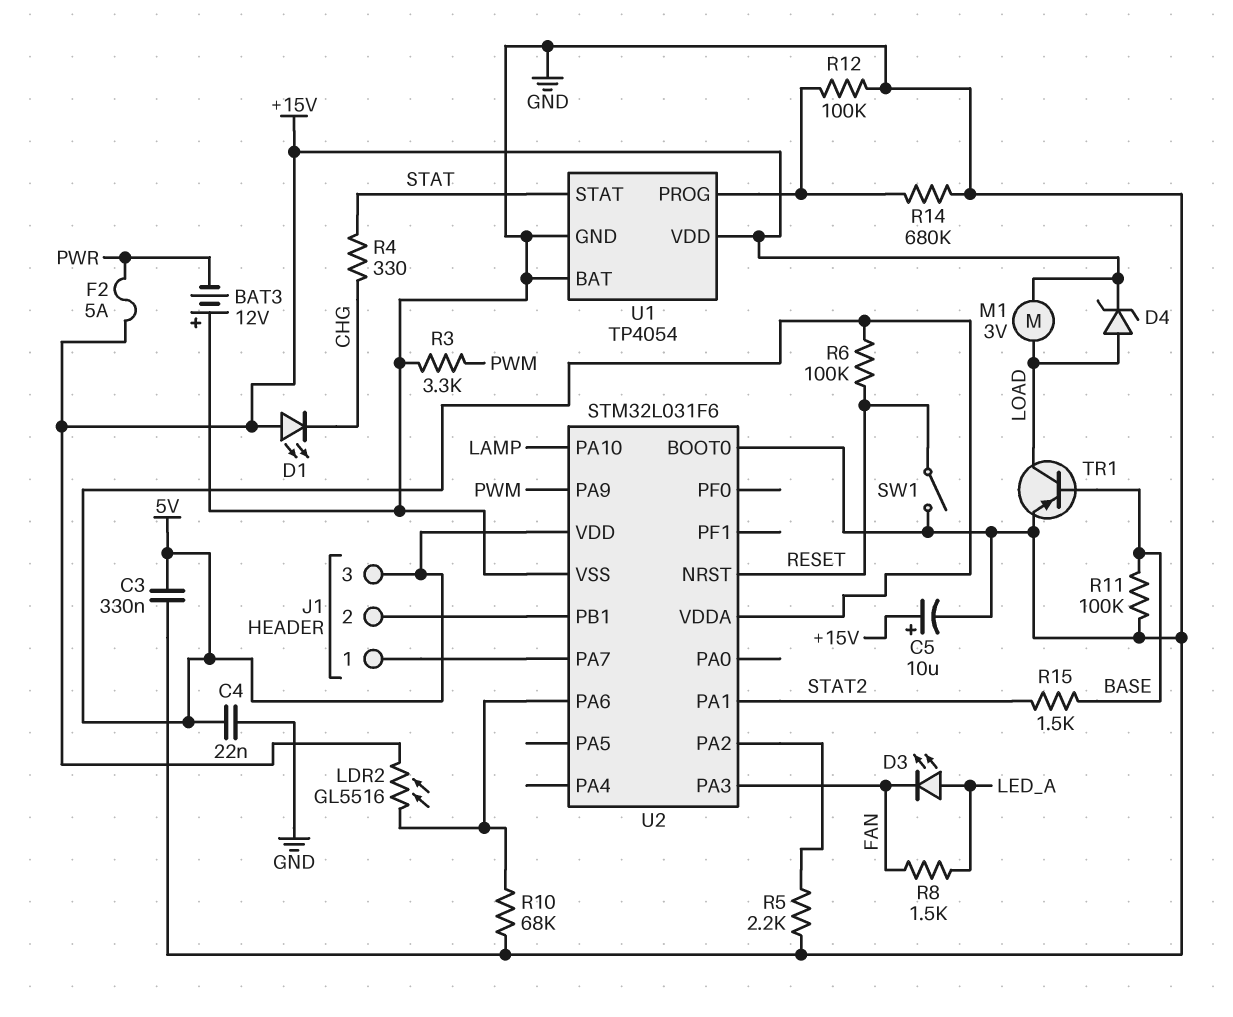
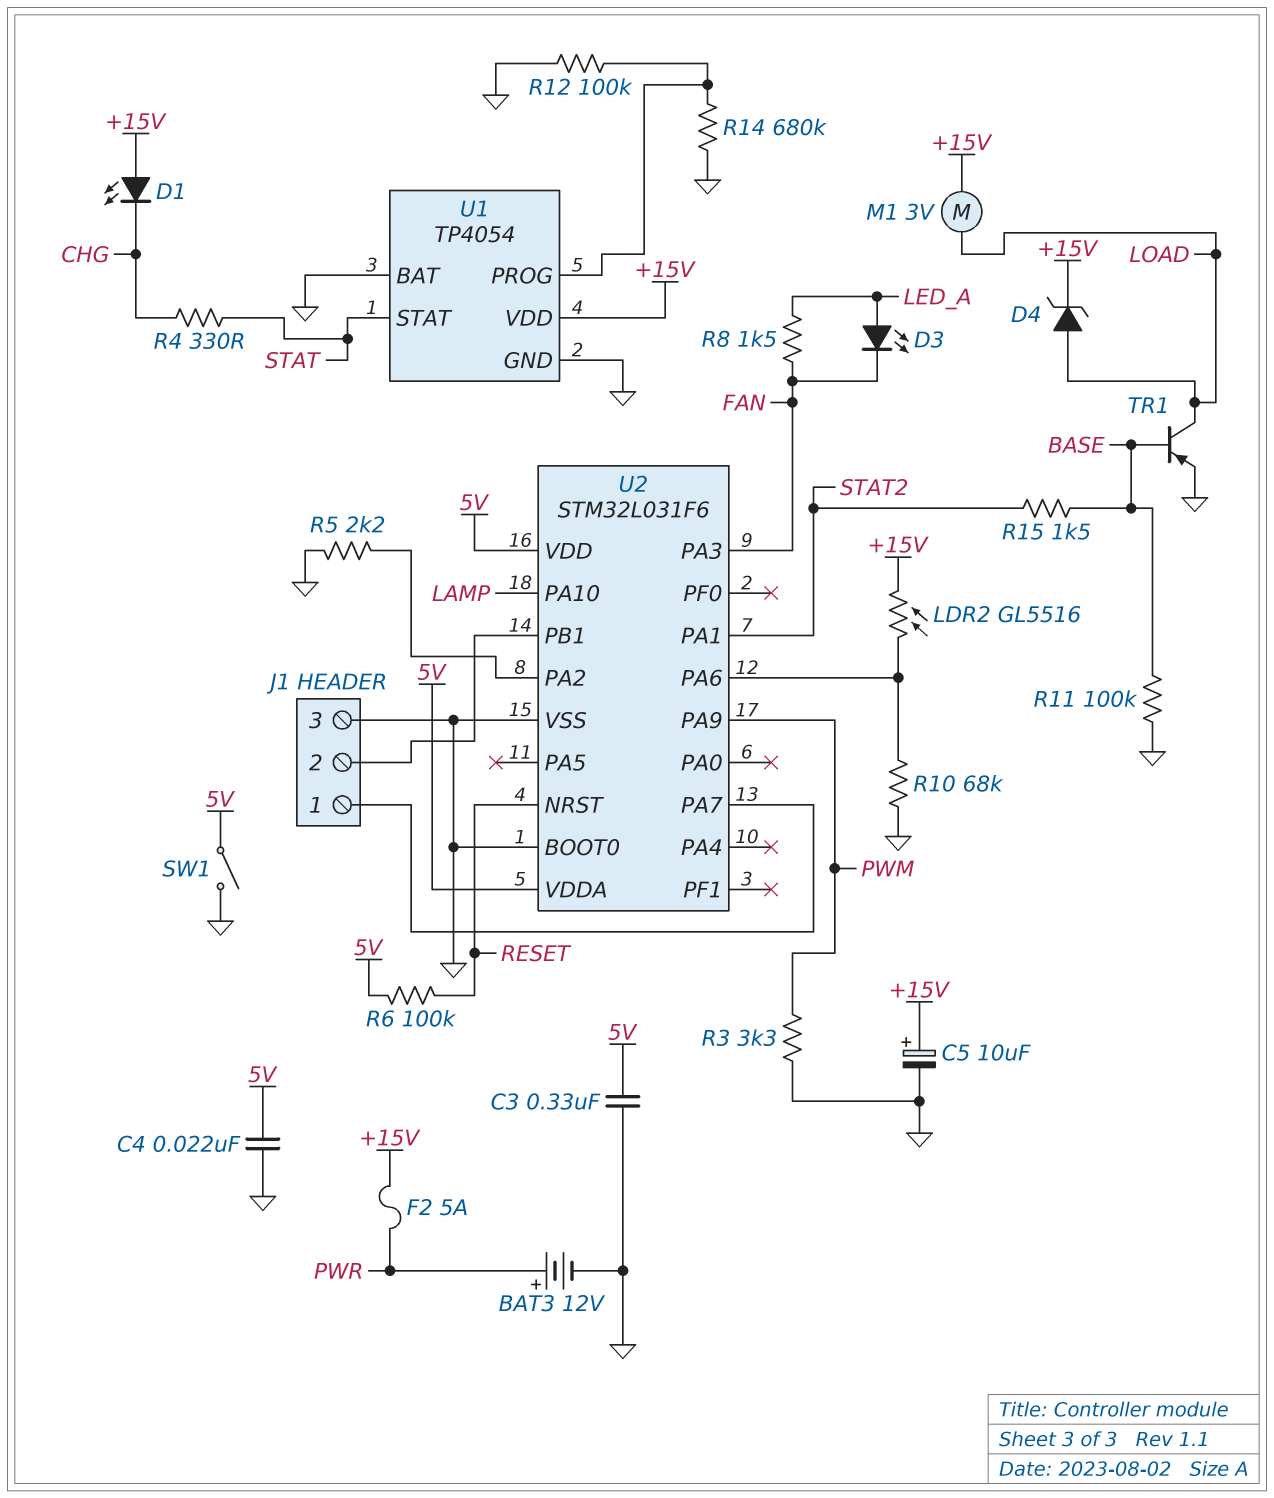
BAT3: 12V (plus GND, minus PWR) -> 12V (plus PWR, minus GND)
J1 pin 3: 5V -> GND
SW1: switch (GND, RESET) -> switch (5V, GND)

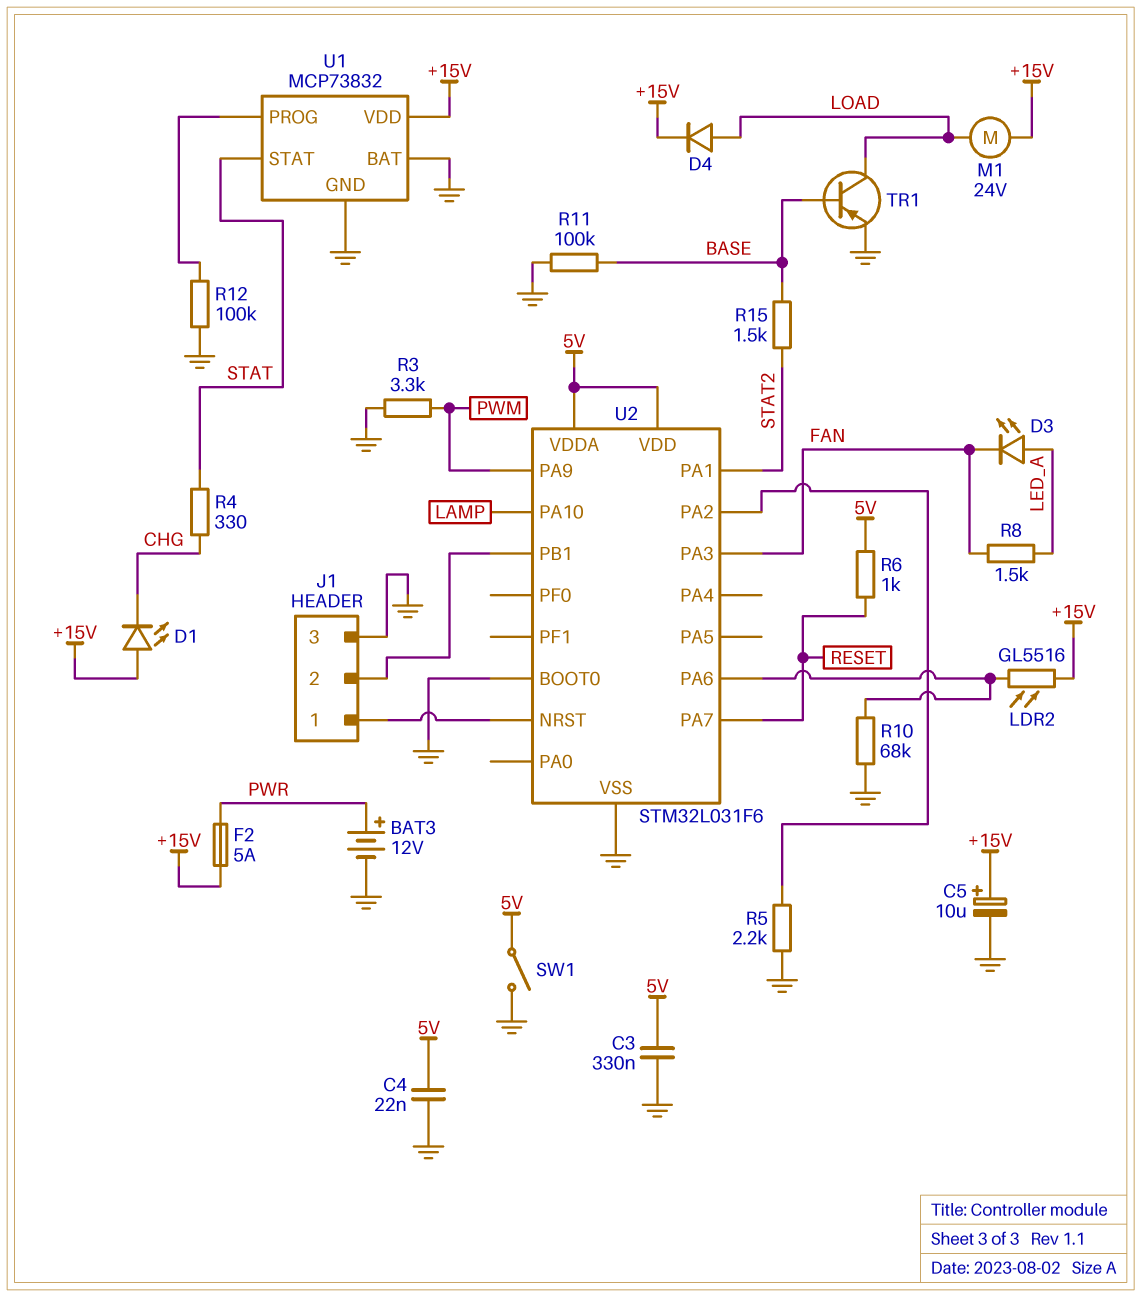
D4: zener (A LOAD, K +15V) -> diode (A LOAD, K +15V)
M1: motor 3V (+15V, LOAD) -> motor 24V (+15V, LOAD)
R6: 100k (5V, RESET) -> 1k (5V, RESET)
R14: 680k (GND, U1/PROG) -> none
U1: TP4054 -> MCP73832
U2 pin NRST: RESET -> J1/1
U2 pin PA7: J1/1 -> RESET

